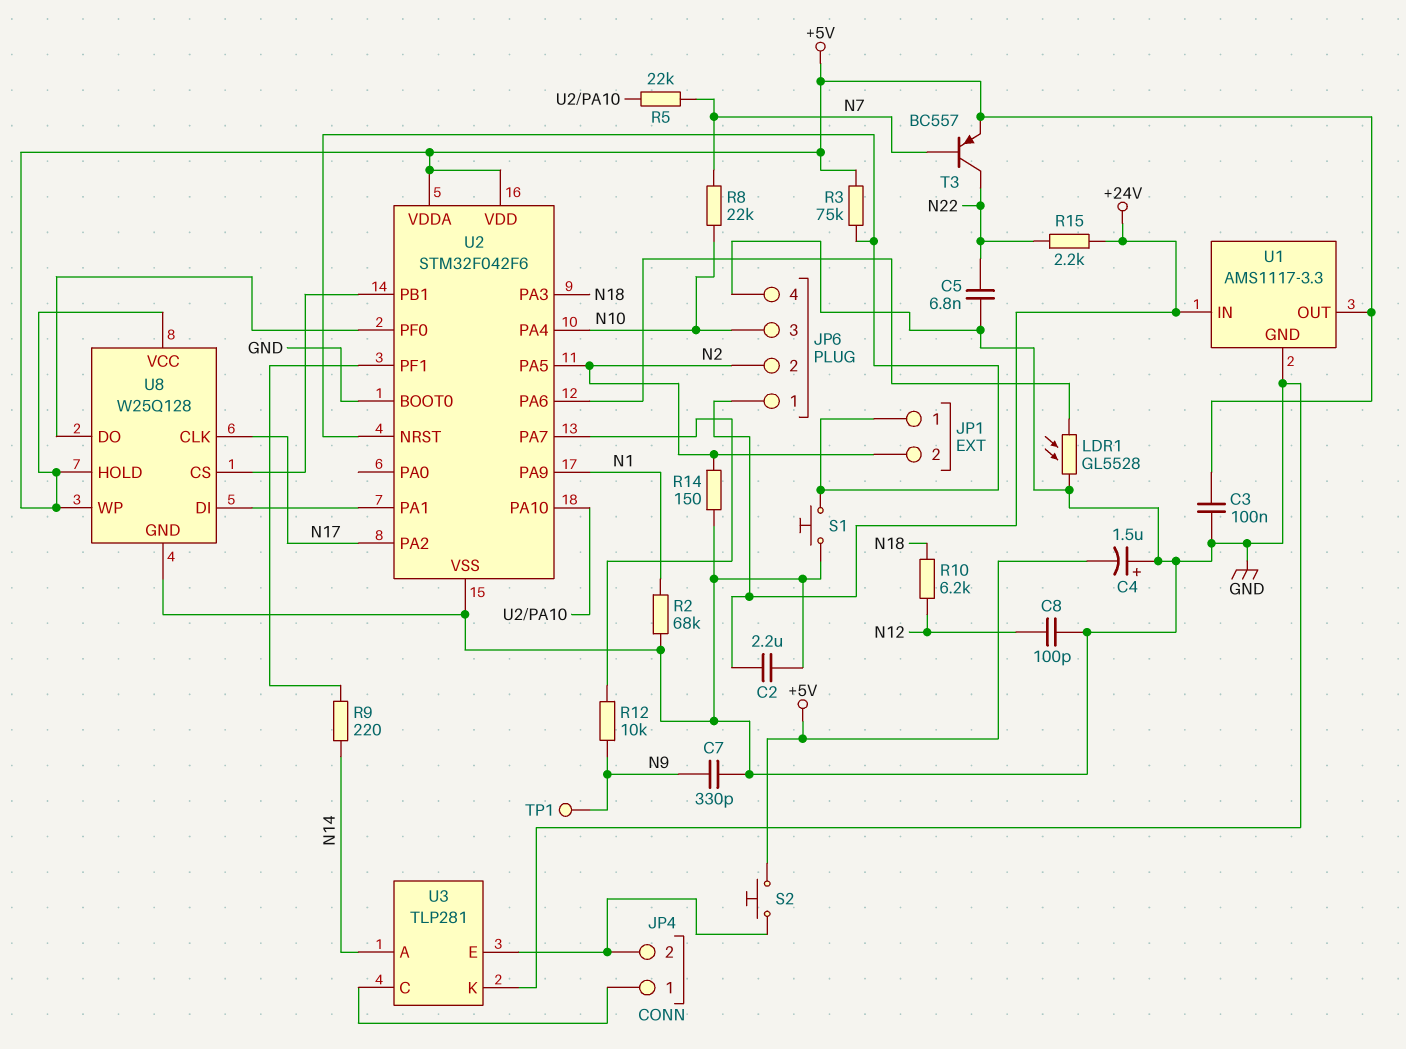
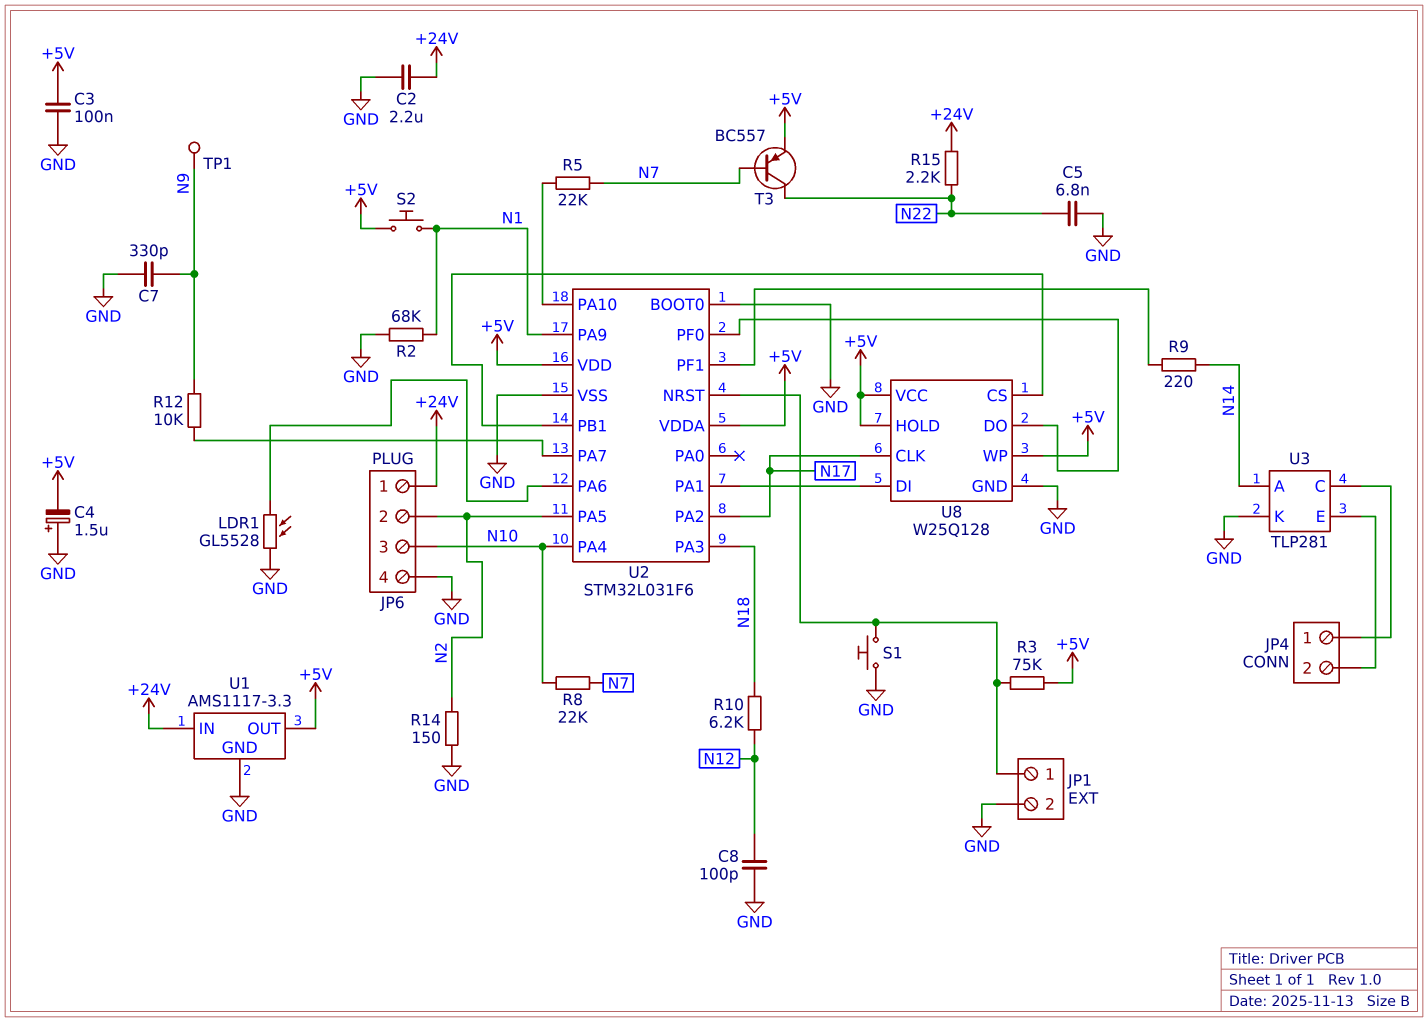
JP1 pin 2: N2 -> GND
S2: button (+5V, JP4/2) -> button (+5V, N1)
U2: STM32F042F6 -> STM32L031F6

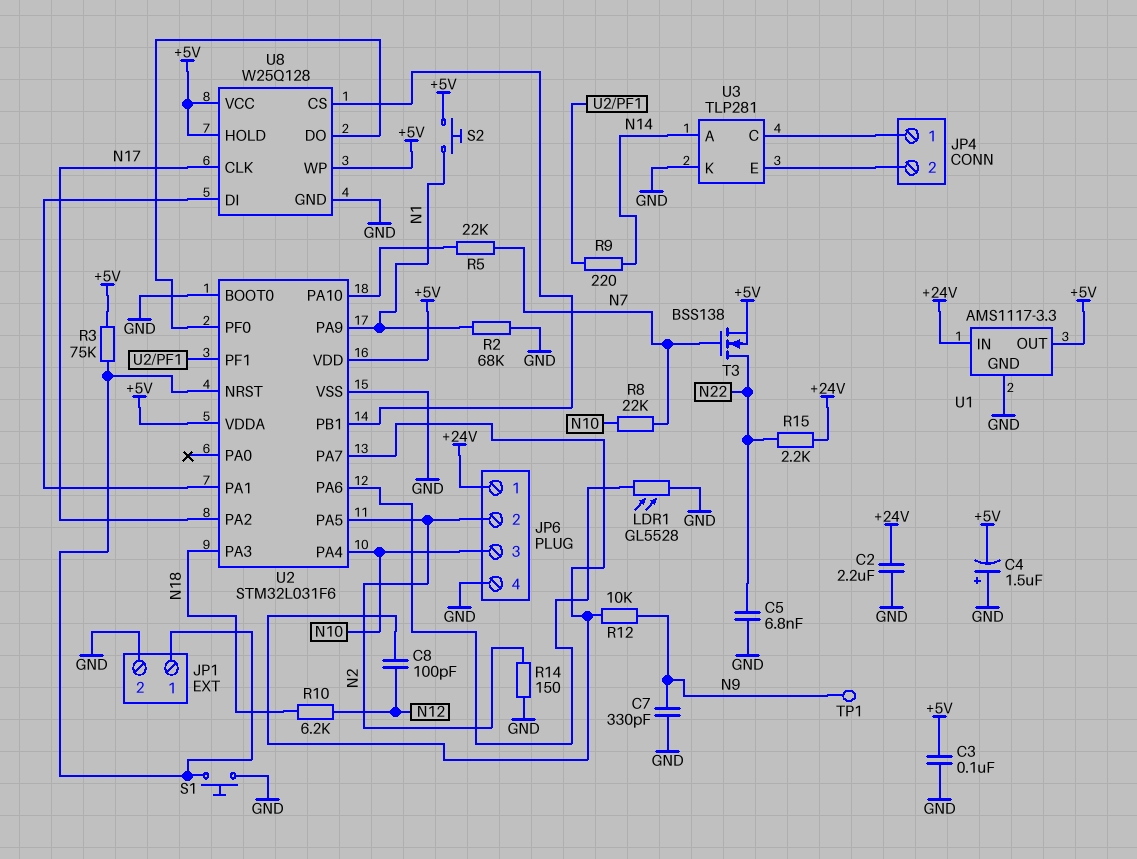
C8: 100pF (GND, N12) -> 100pF (N12, U2/PA7)
T3: PNP BC557 (B N7, C N22, E +5V) -> NMOS BSS138 (G N7, D N22, S +5V)

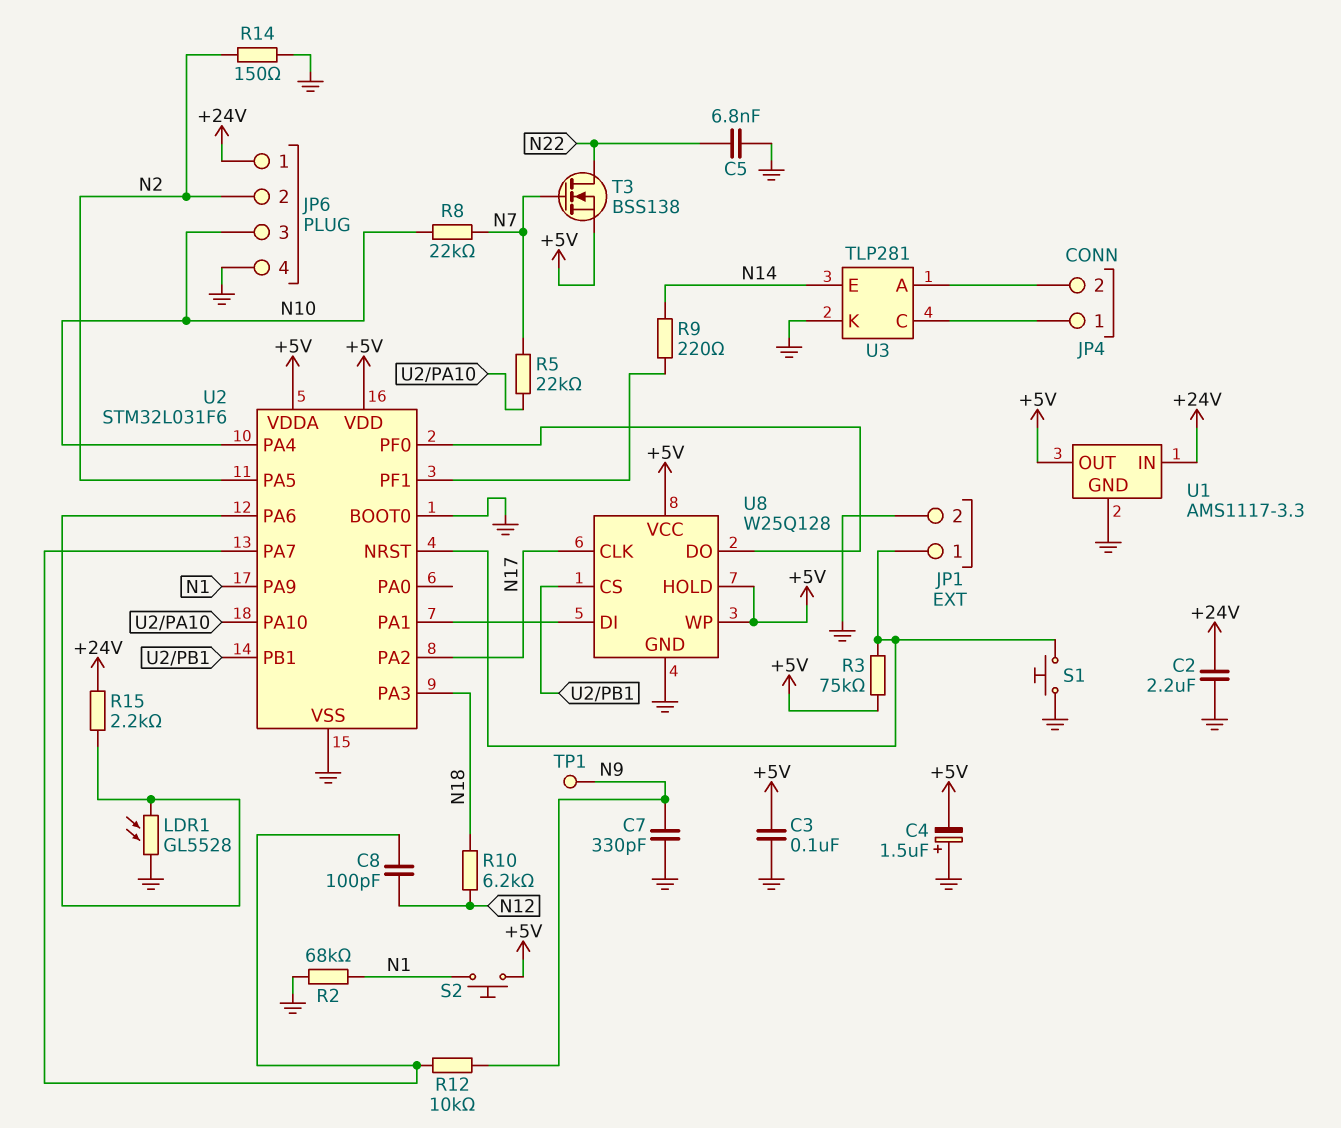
R15: 2.2k (+24V, N22) -> 2.2k (+24V, U2/PA6)
U3 pin A: N14 -> JP4/2
U3 pin E: JP4/2 -> N14

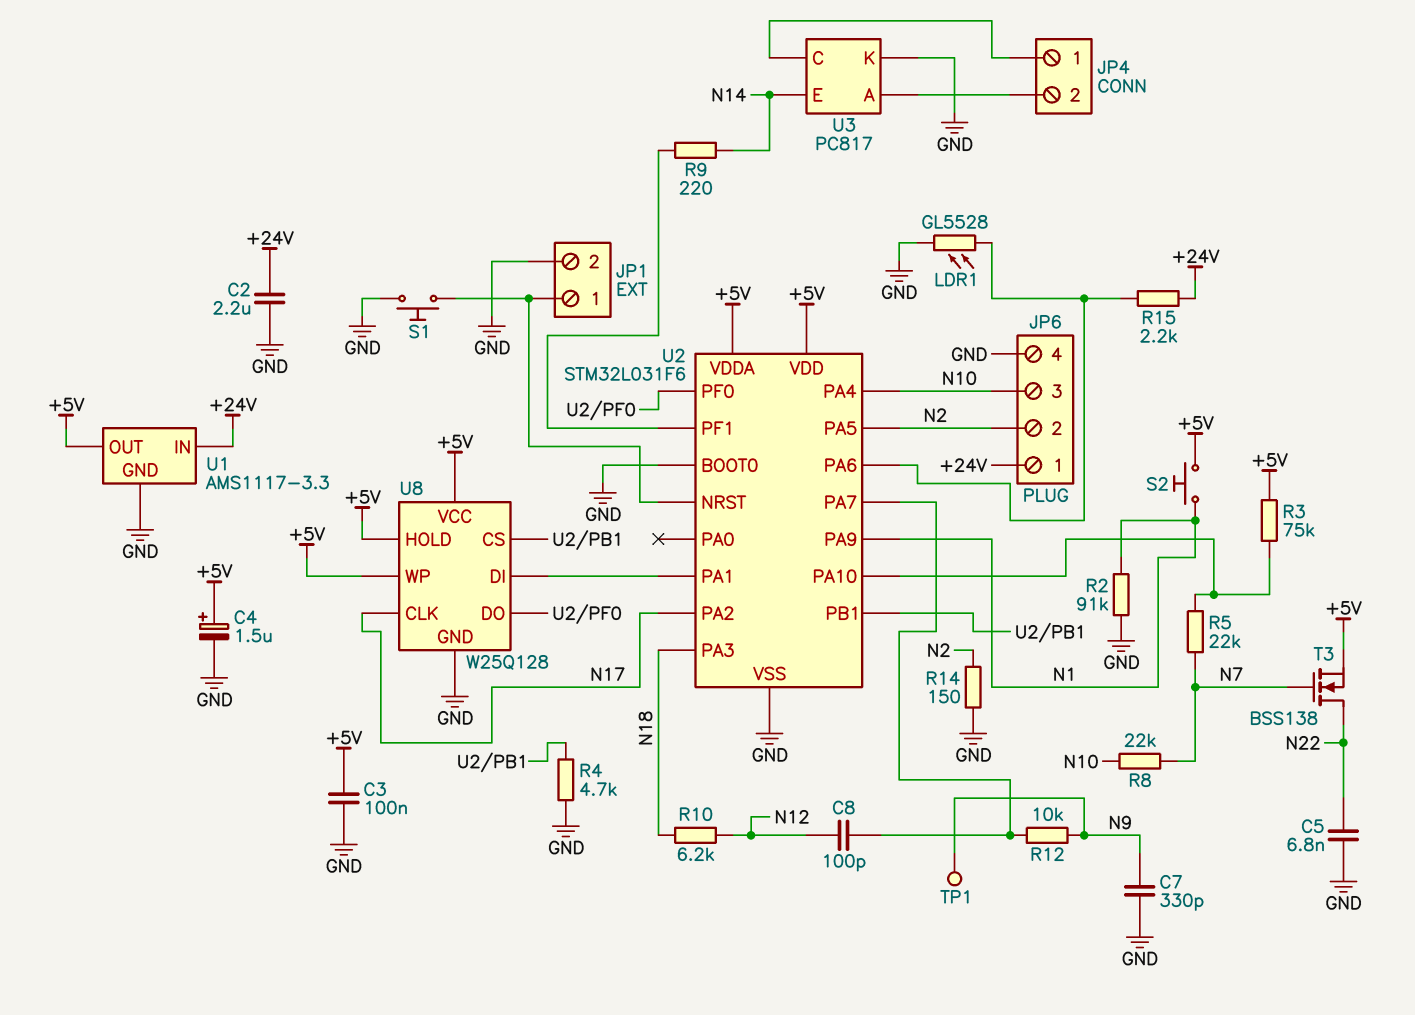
C4: 1.5uF (plus GND, minus +5V) -> 1.5uF (plus +5V, minus GND)
R2: 68k (GND, N1) -> 91k (GND, N1)
R3: 75k (+5V, JP1/1) -> 75k (+5V, U2/PA10)
R4: none -> 4.7k (GND, U2/PB1)
U3: TLP281 -> PC817

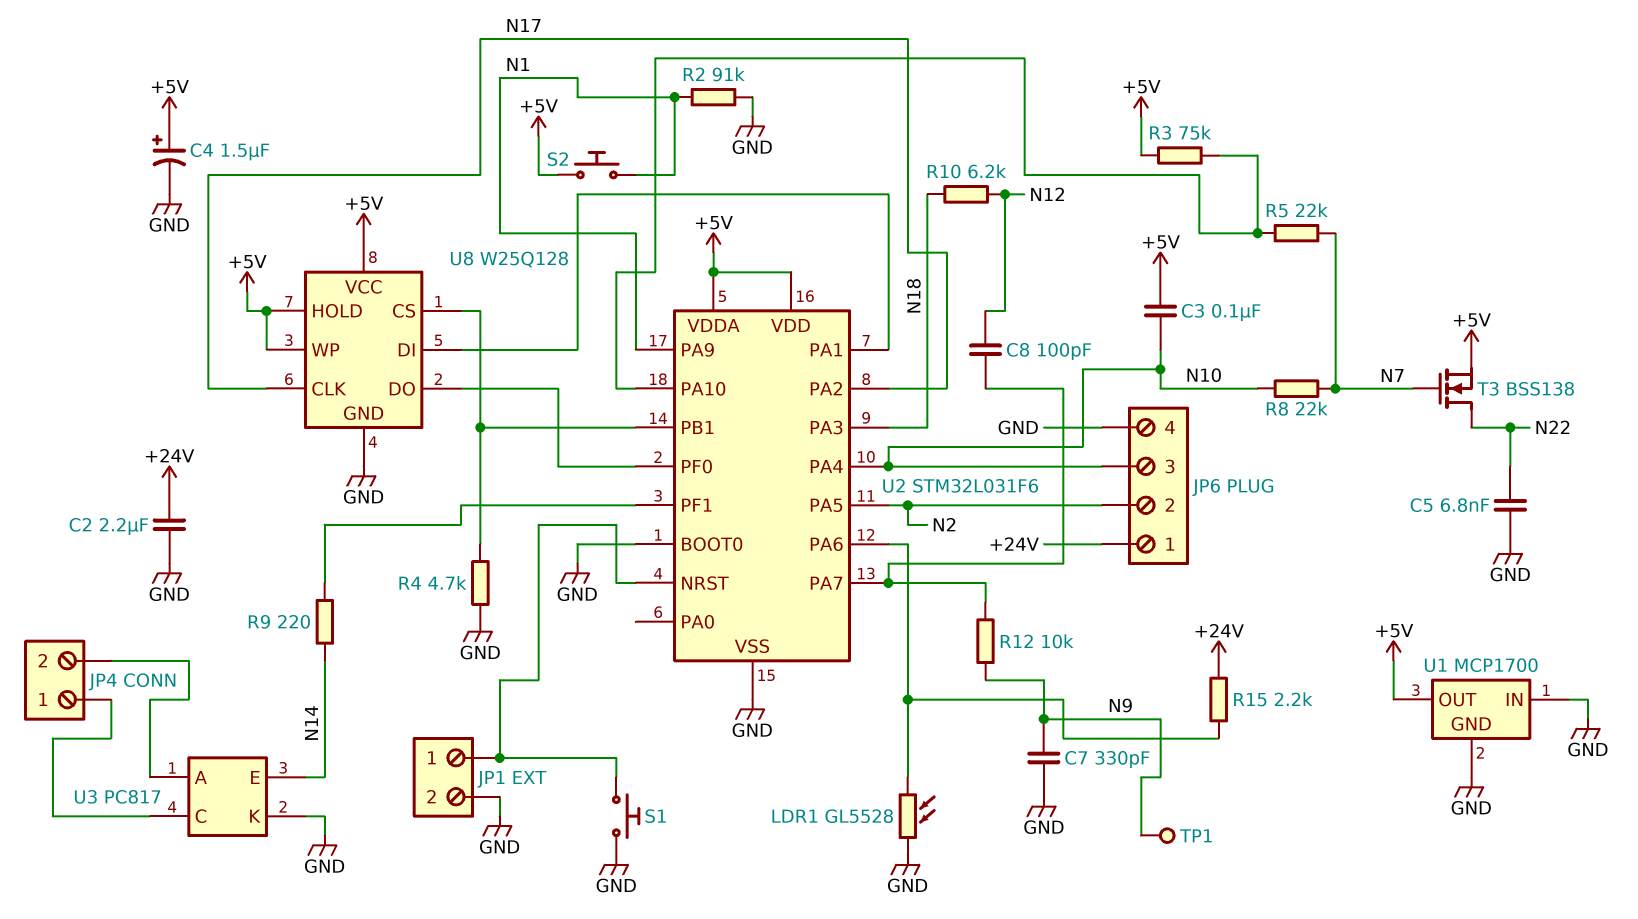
C3: 100nF (+5V, GND) -> 100nF (+5V, N10)
R14: 150 (GND, N2) -> none
U1: AMS1117-3.3 -> MCP1700
U1 pin IN: +24V -> GND

